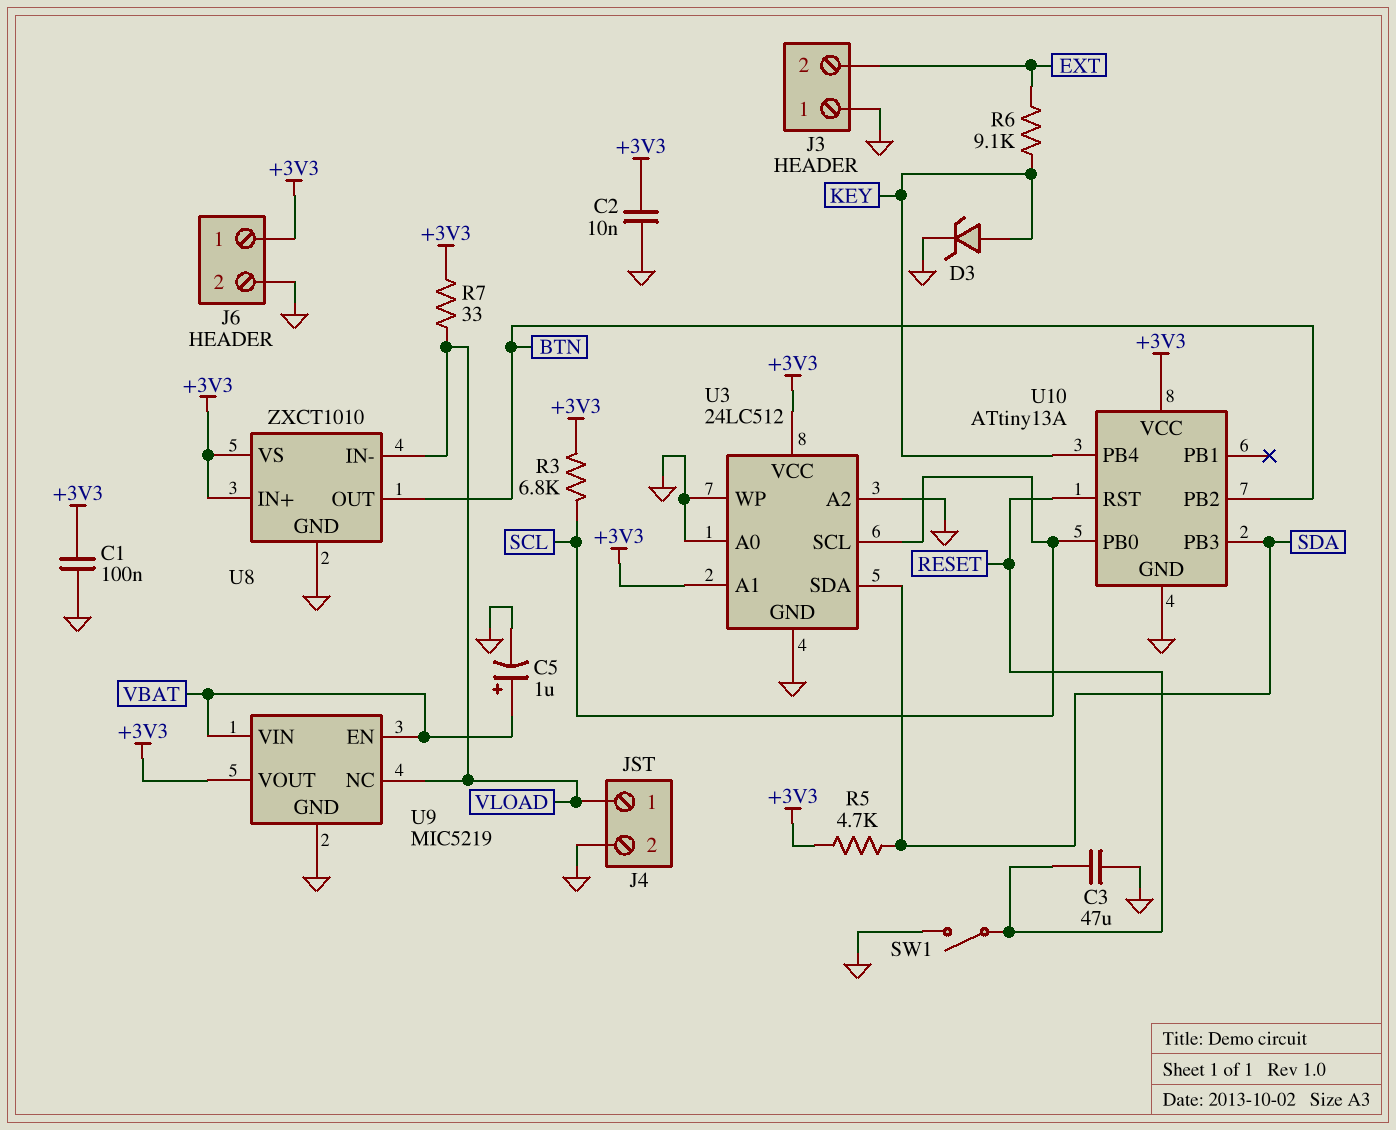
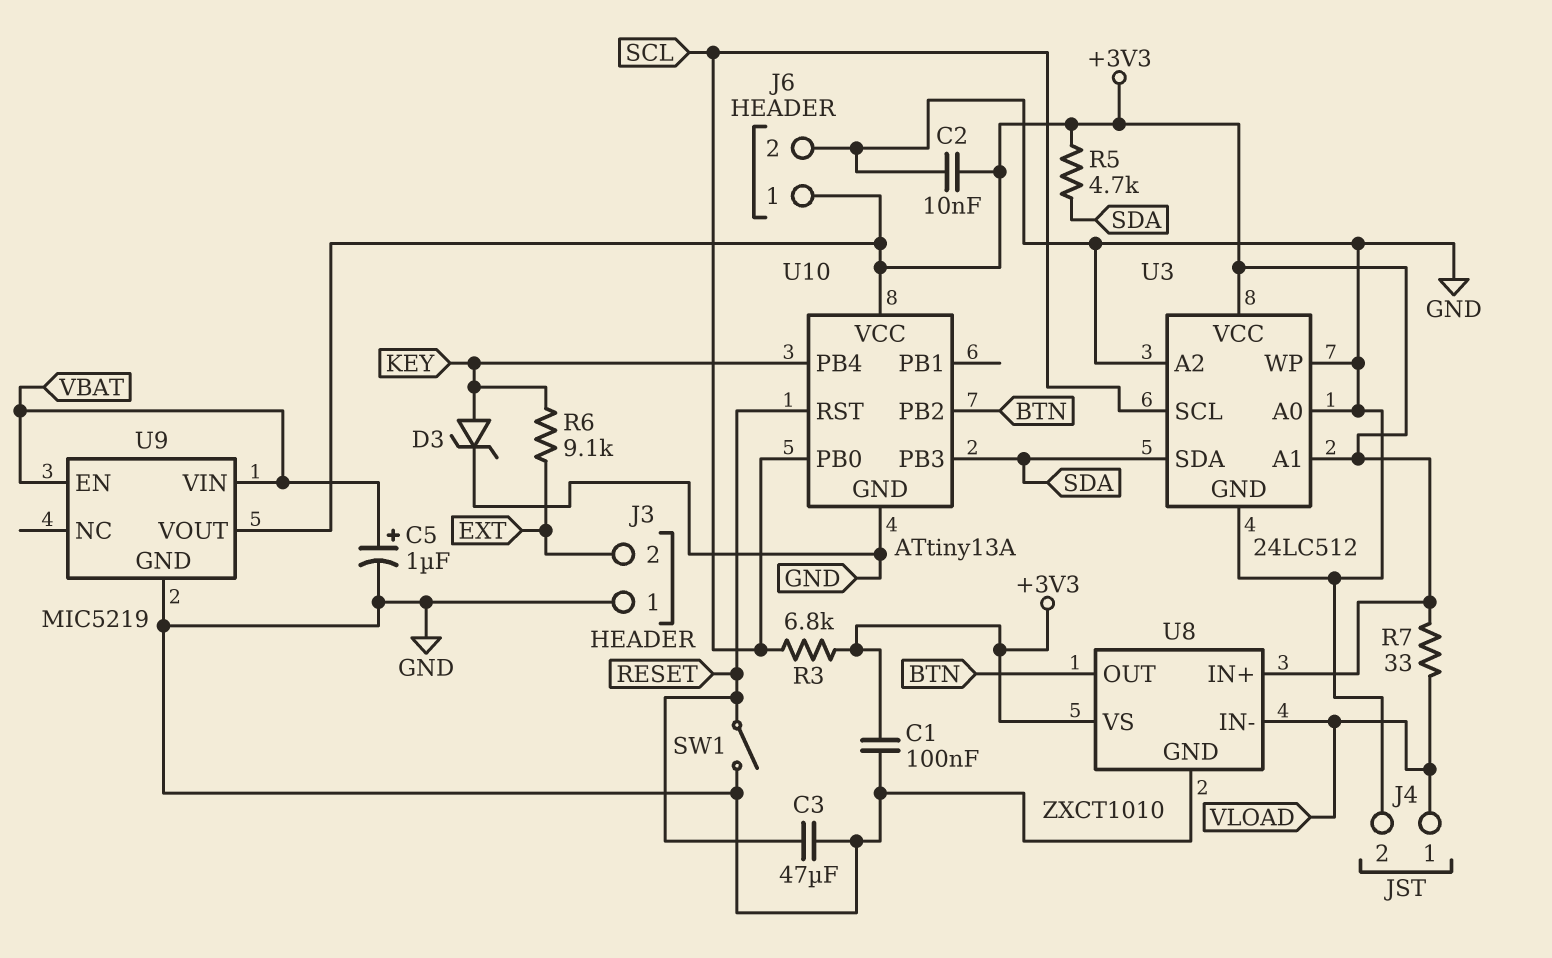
U9 pin NC: VLOAD -> none

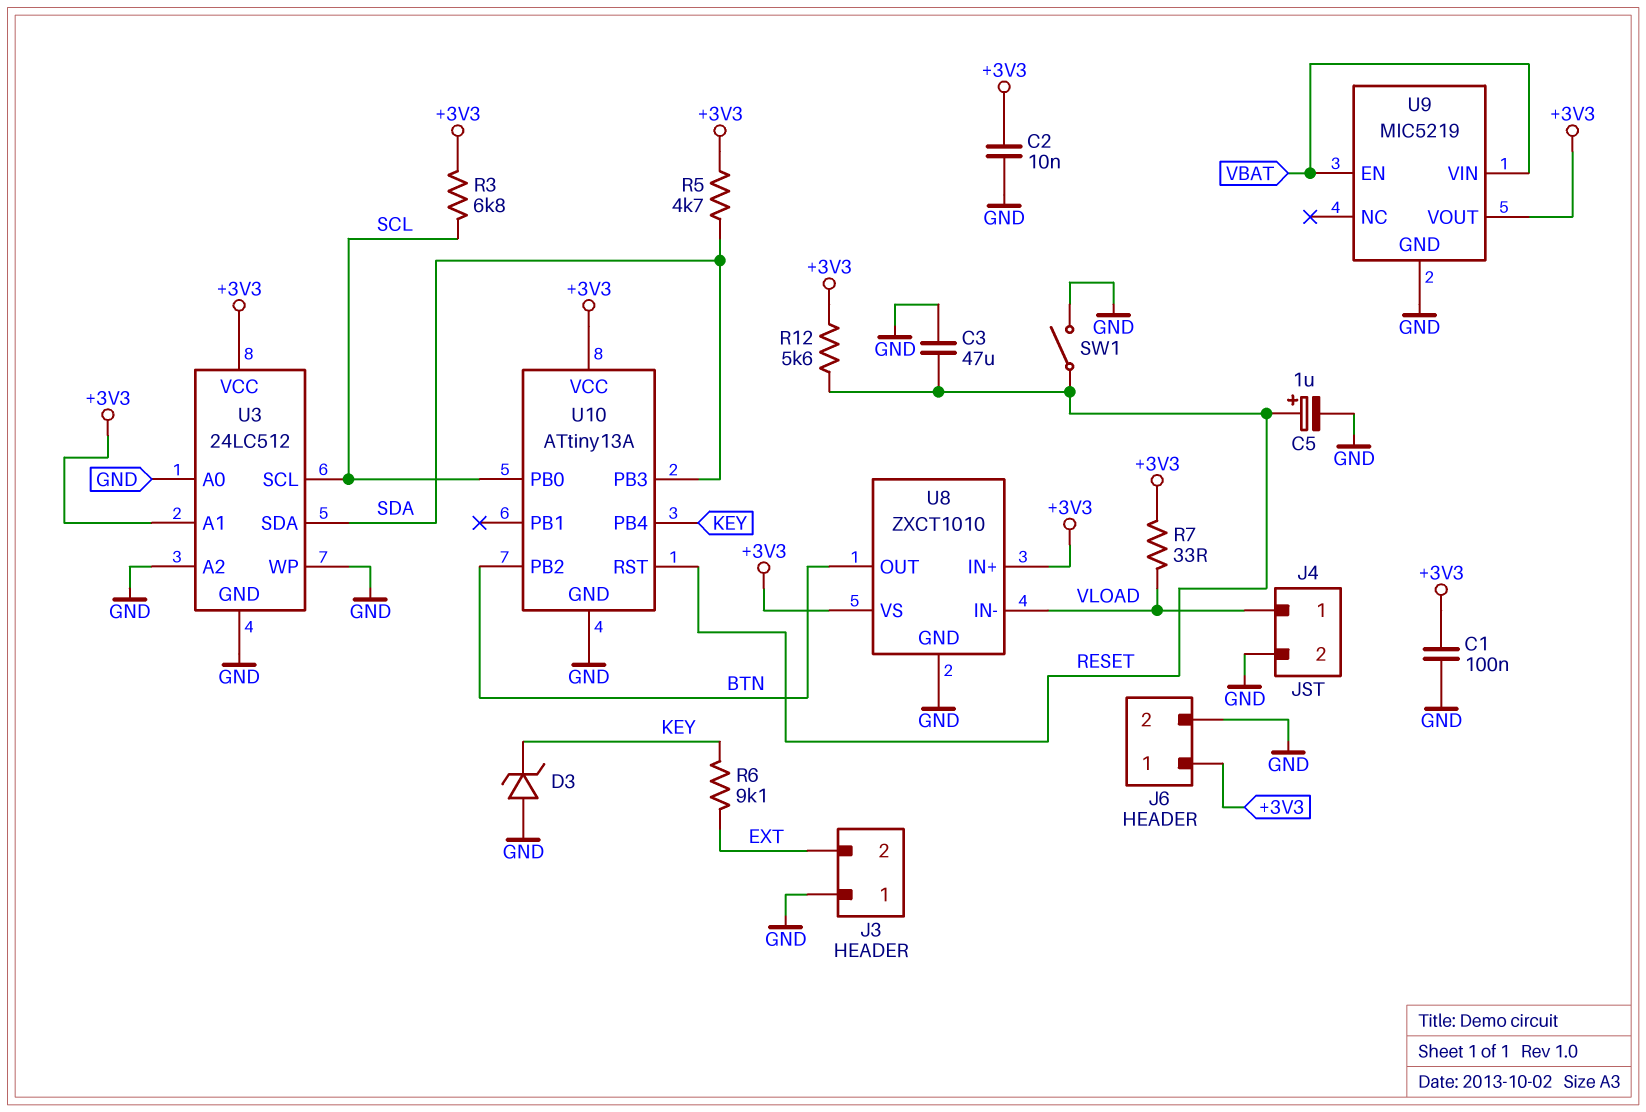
C5: 1uF (plus VBAT, minus GND) -> 1uF (plus RESET, minus GND)
D3: zener (A KEY, K GND) -> zener (A GND, K KEY)
R12: none -> 5.6k (+3V3, RESET)

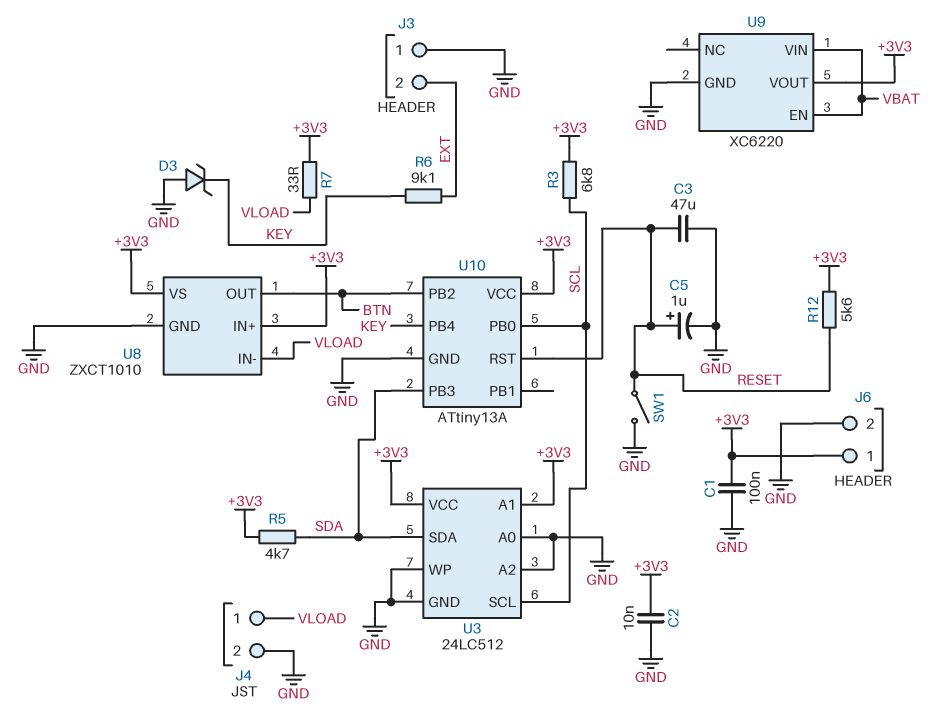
U9: MIC5219 -> XC6220

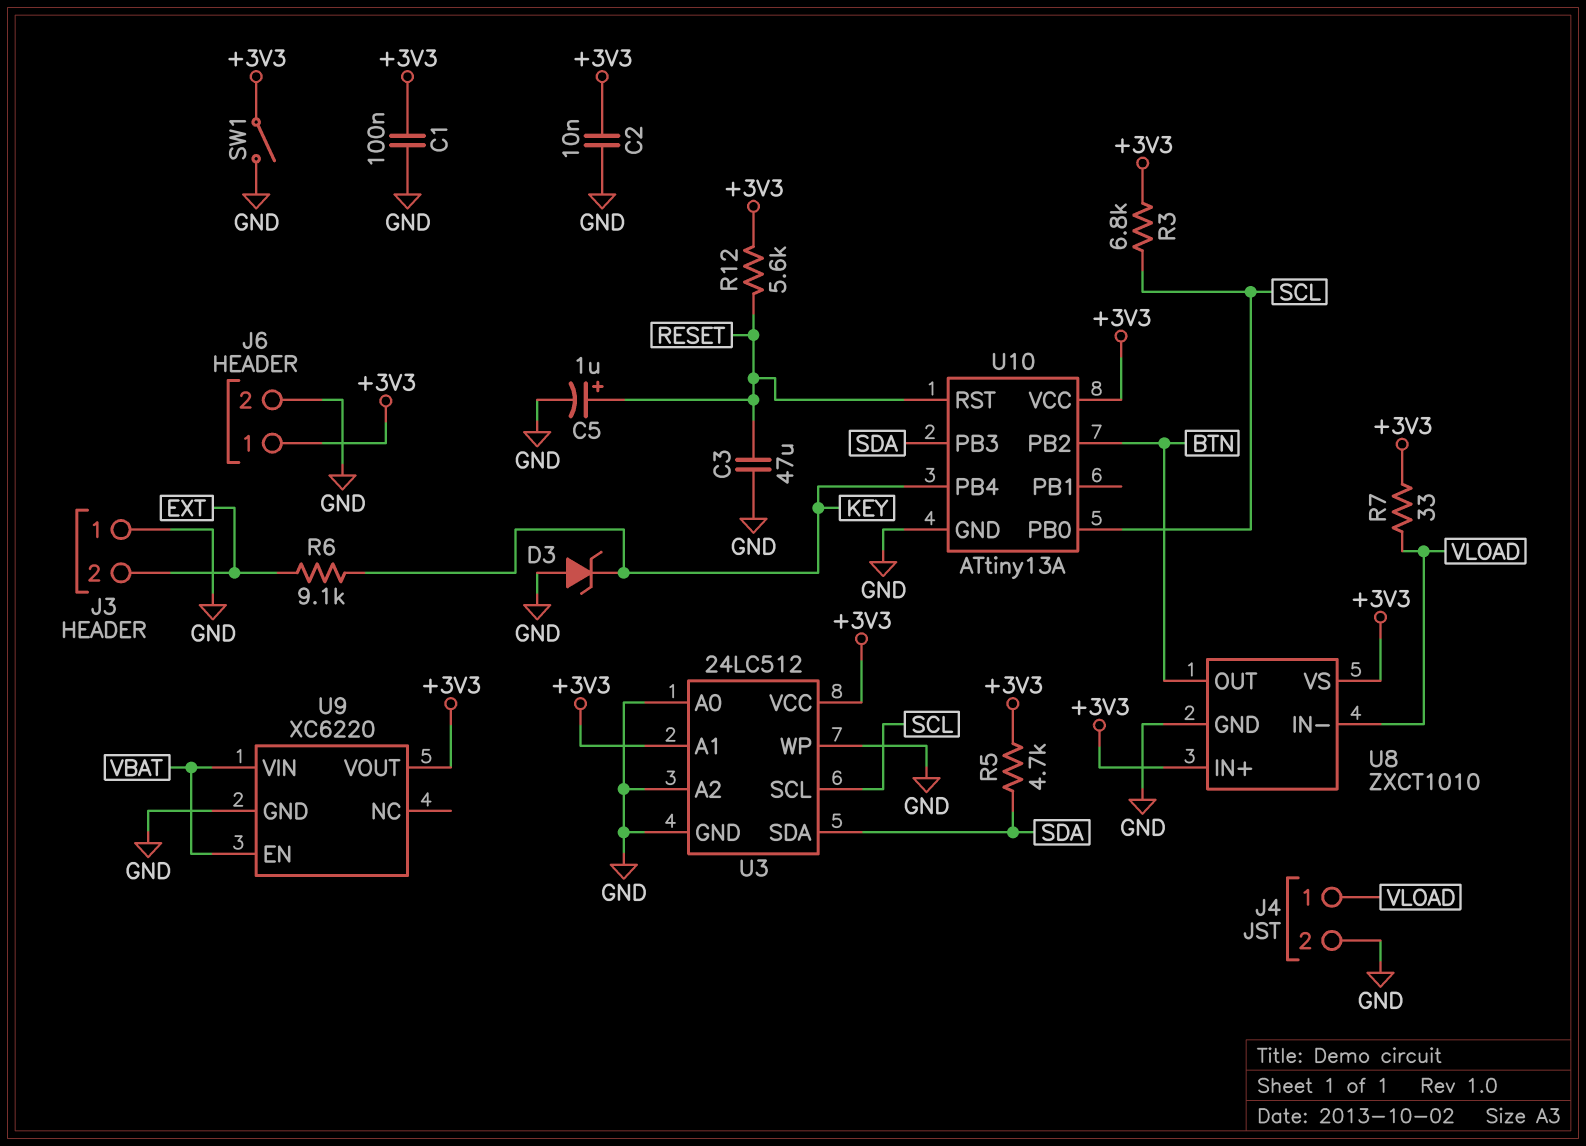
SW1: switch (GND, RESET) -> switch (+3V3, GND)

